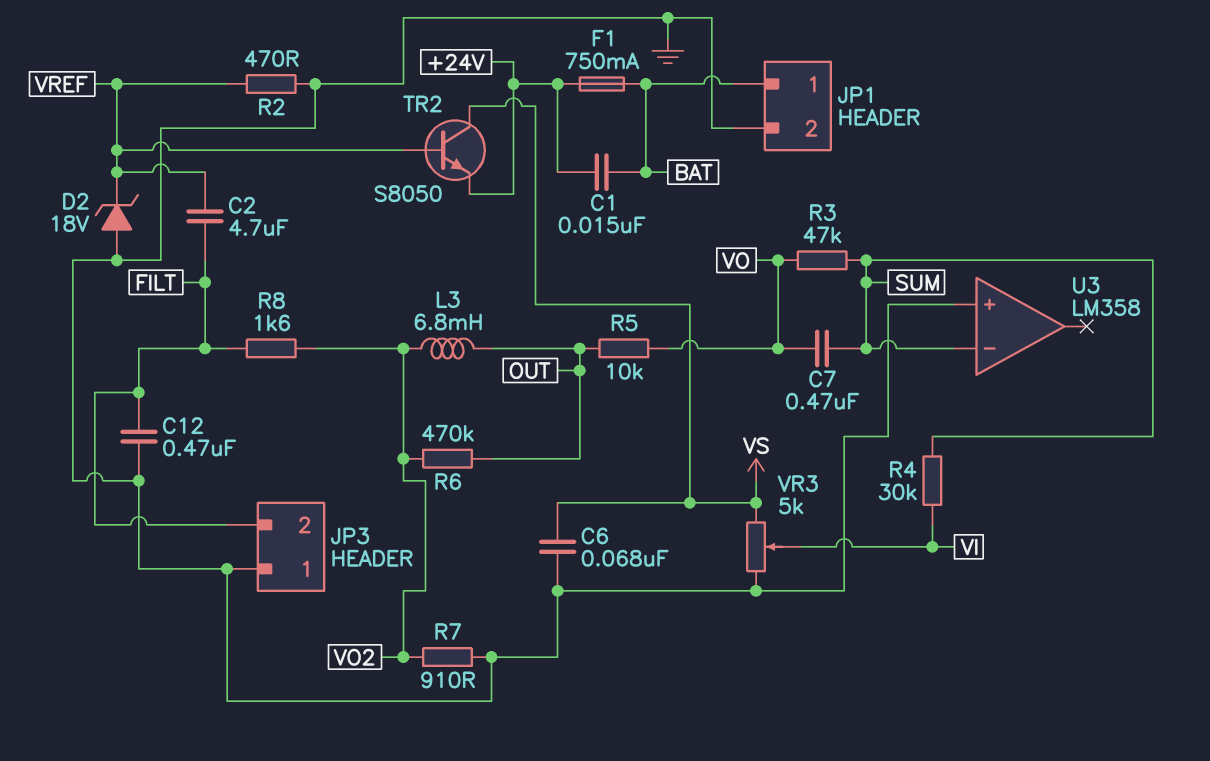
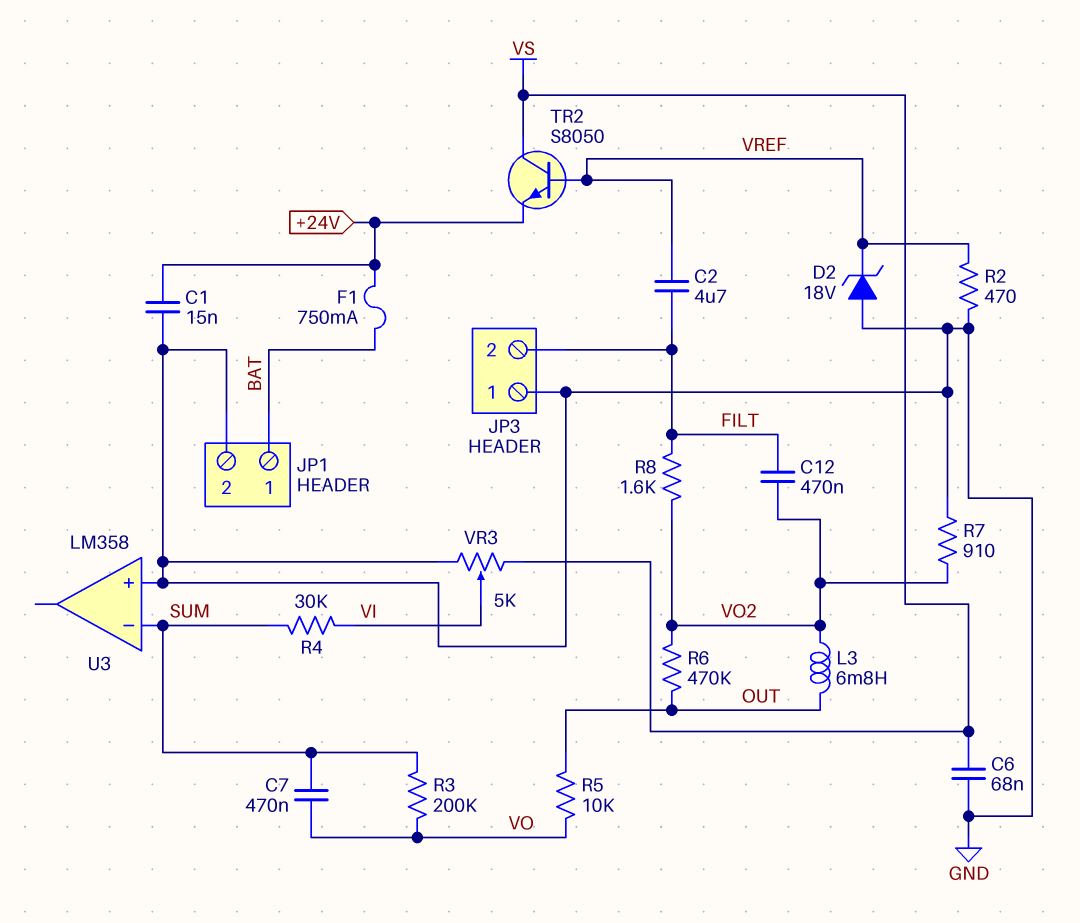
C1: 15nF (+24V, BAT) -> 15nF (+24V, GND)
C12: 470nF (FILT, GND) -> 470nF (FILT, VO2)
R3: 47k (SUM, VO) -> 200k (SUM, VO)

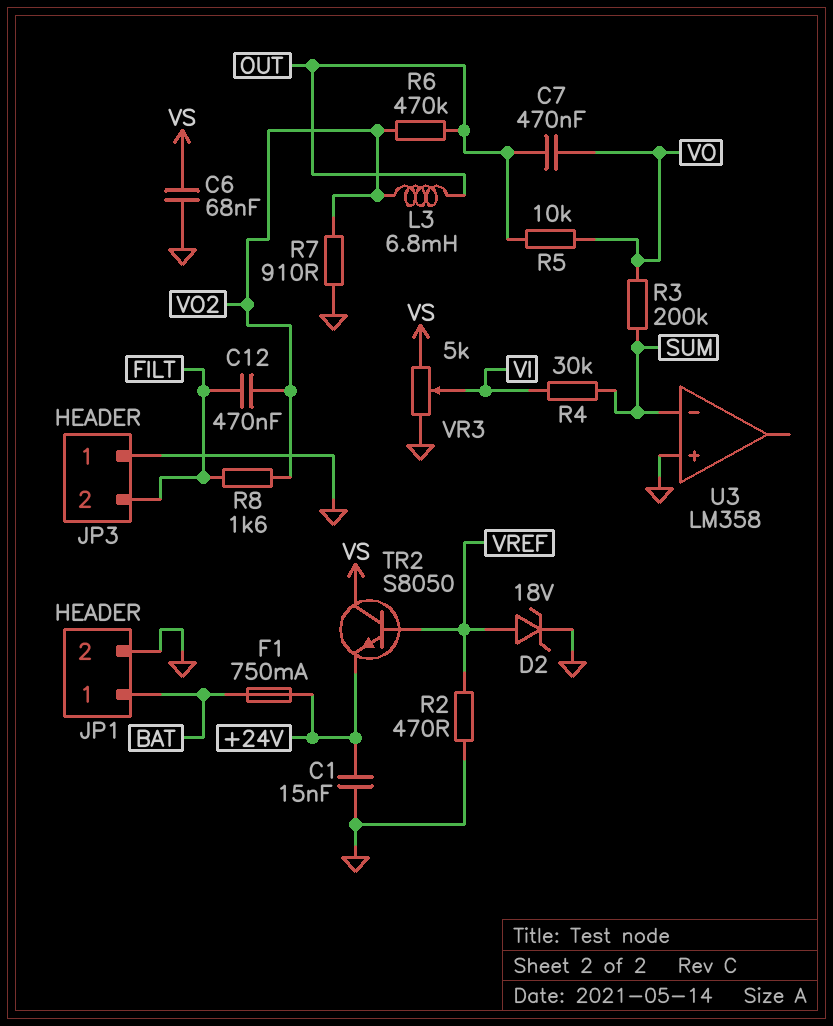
C2: 4.7uF (FILT, VREF) -> none
C7: 470nF (SUM, VO) -> 470nF (OUT, VO)
D2: zener 18V (A GND, K VREF) -> zener 18V (A VREF, K GND)

